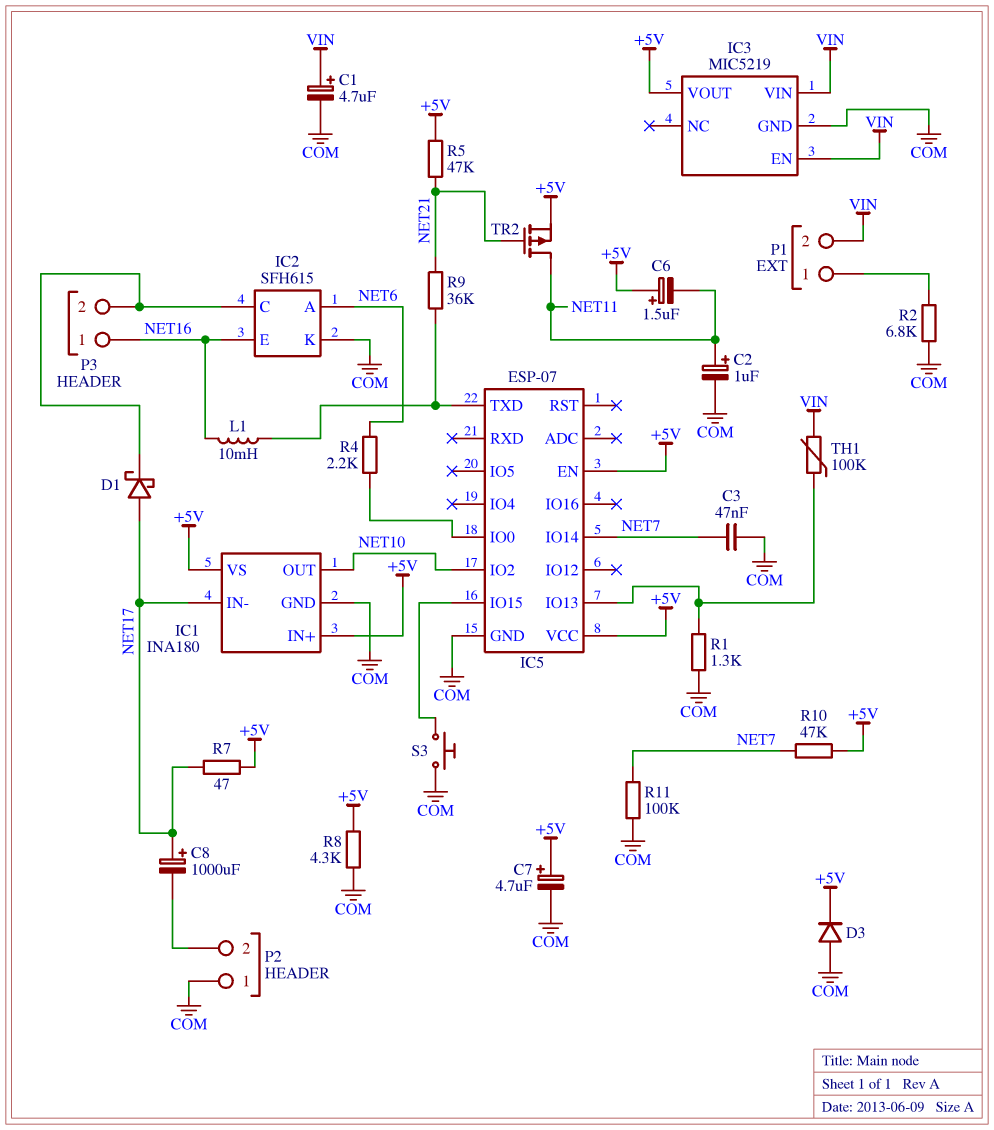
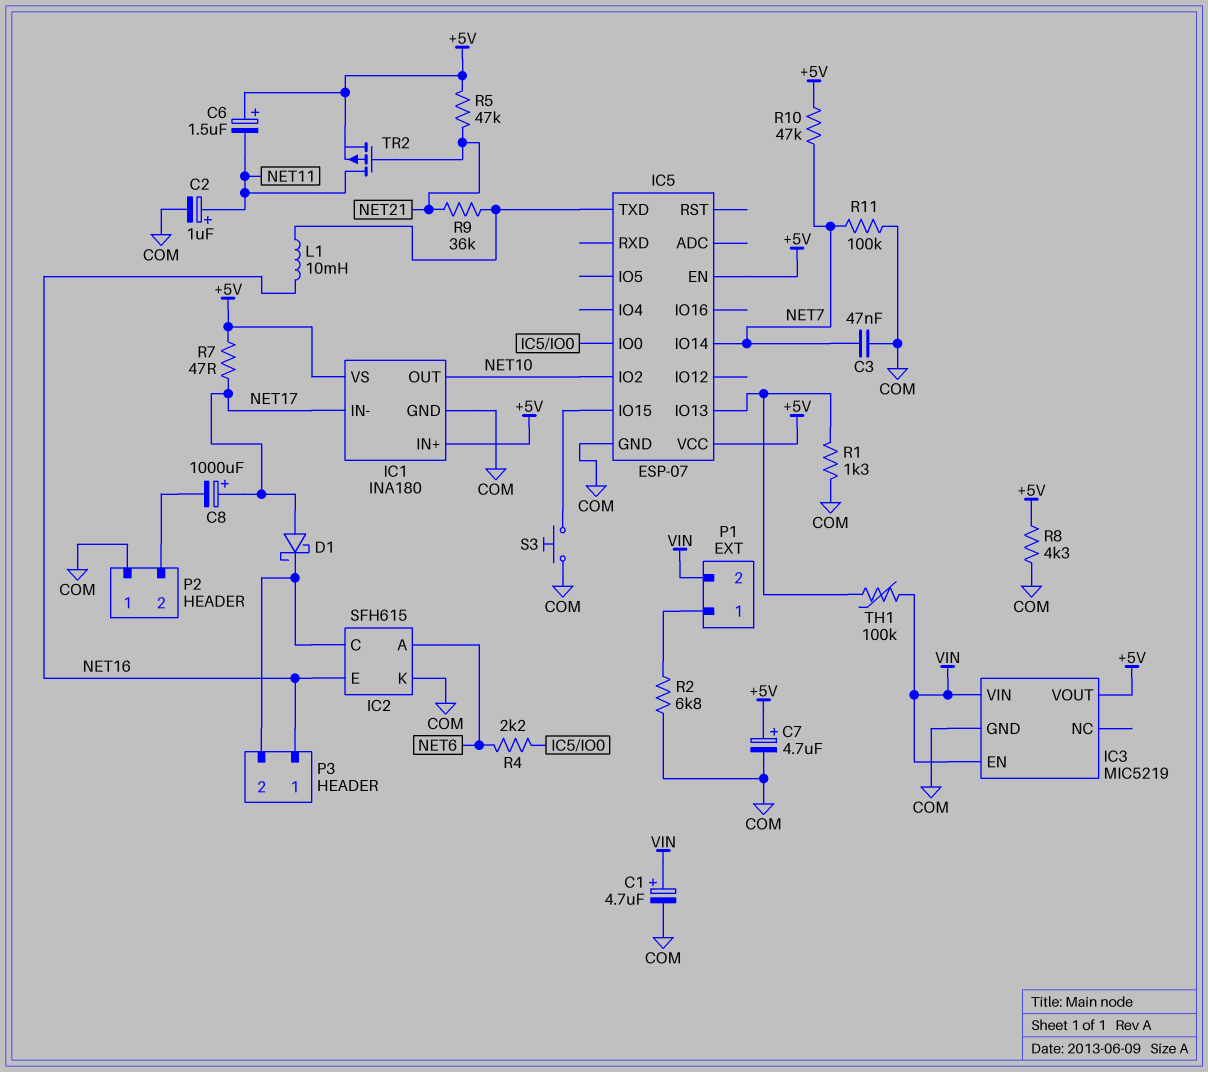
D3: diode (A COM, K +5V) -> none

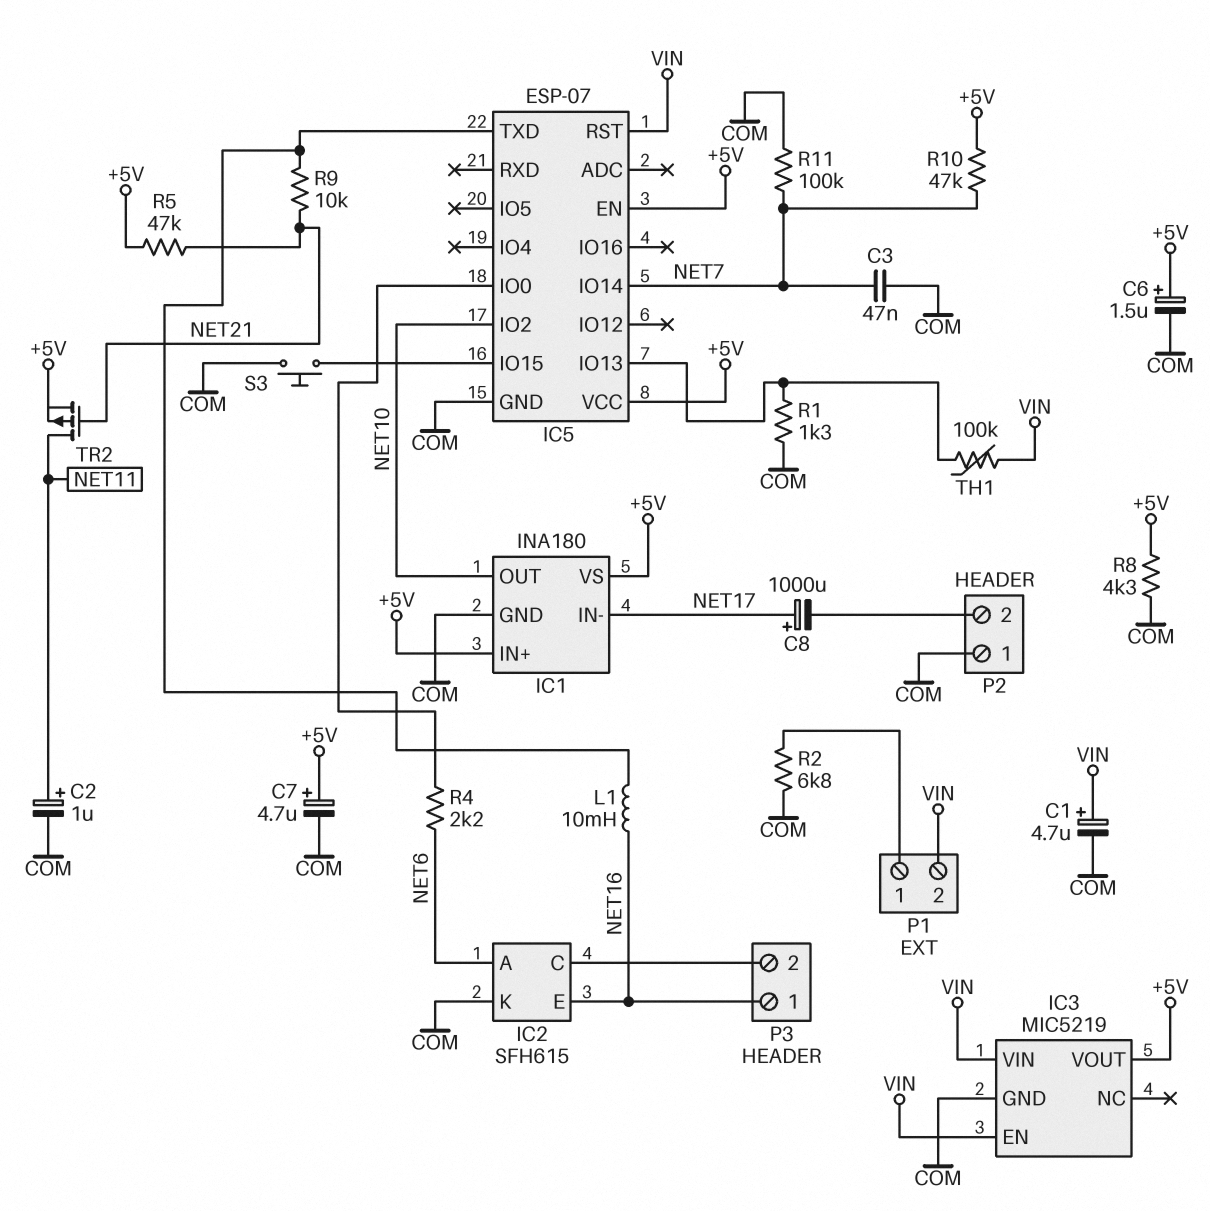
C6: 1.5uF (plus +5V, minus NET11) -> 1.5uF (plus +5V, minus COM)
D1: schottky (A NET17, K IC2/C) -> none
IC5 pin RST: none -> VIN
R7: 47 (+5V, NET17) -> none
R9: 36k (IC5/TXD, NET21) -> 10k (IC5/TXD, NET21)

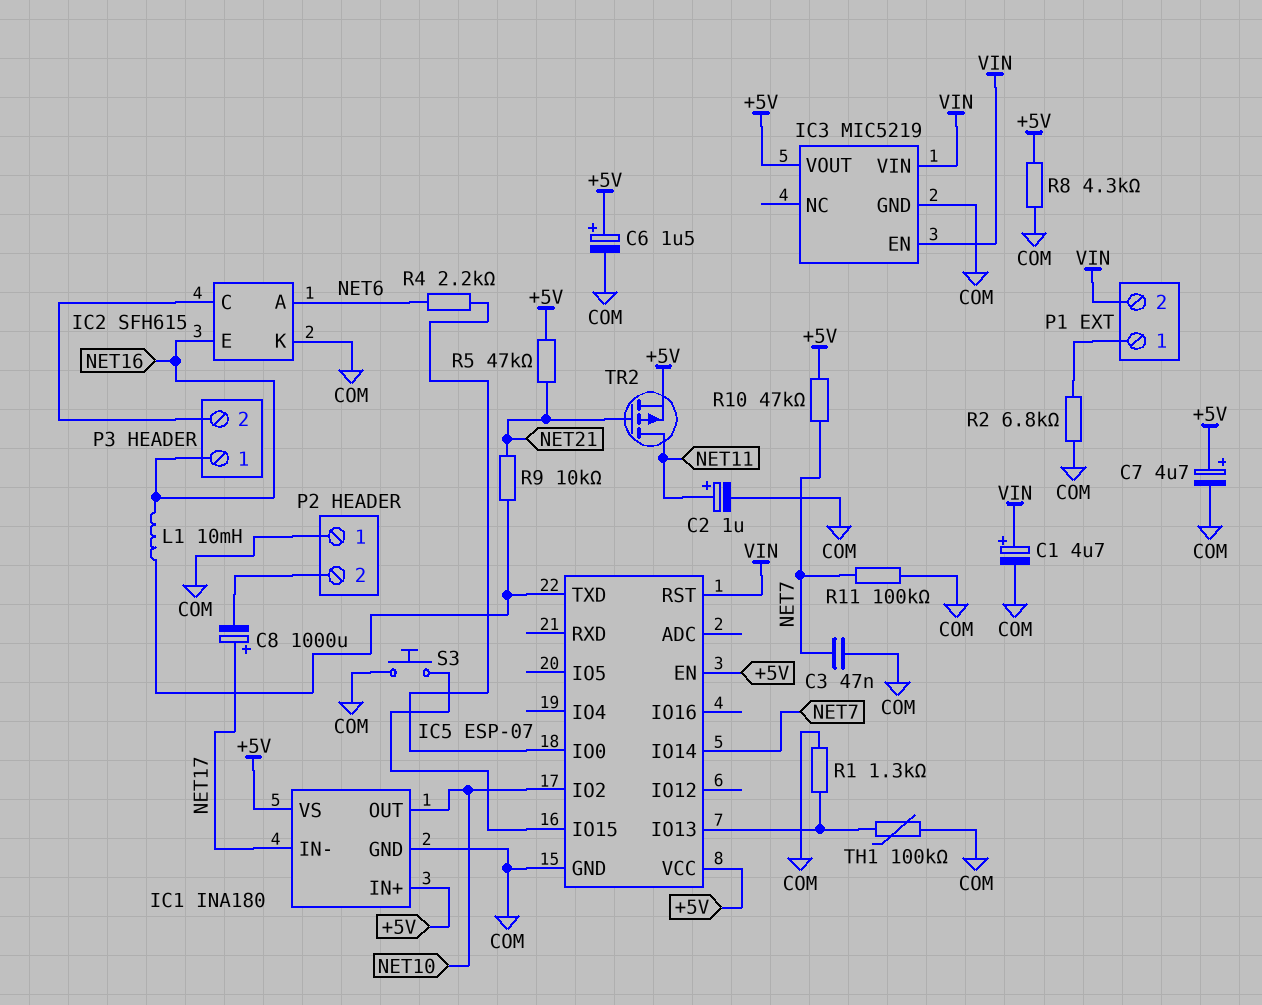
TH1: 100k (IC5/IO13, VIN) -> 100k (COM, IC5/IO13)

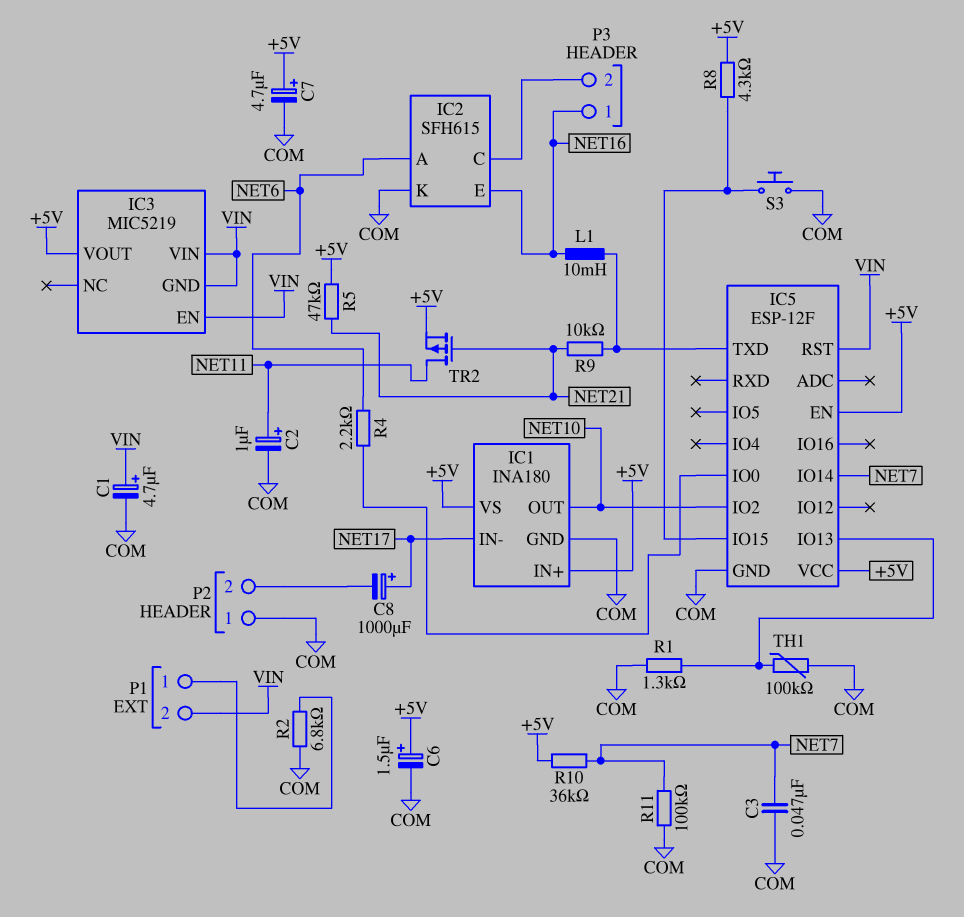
IC3 pin GND: COM -> VIN
IC5: ESP-07 -> ESP-12F
R8: 4.3k (+5V, COM) -> 4.3k (+5V, IC5/IO15)
R10: 47k (+5V, NET7) -> 36k (+5V, NET7)

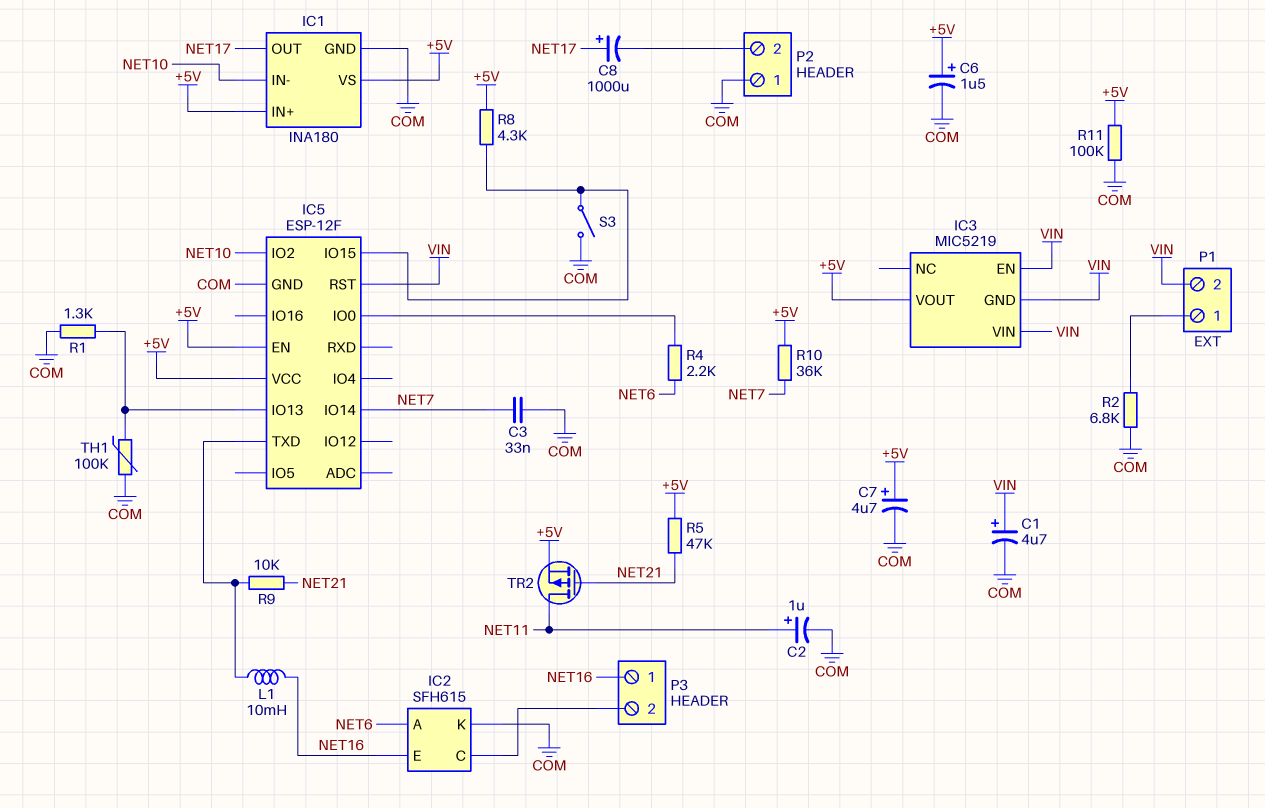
C3: 47nF (COM, NET7) -> 33nF (COM, NET7)
IC1 pin IN-: NET17 -> NET10
IC1 pin OUT: NET10 -> NET17
R11: 100k (COM, NET7) -> 100k (+5V, COM)
S3: button (COM, IC5/IO15) -> switch (COM, IC5/IO15)

